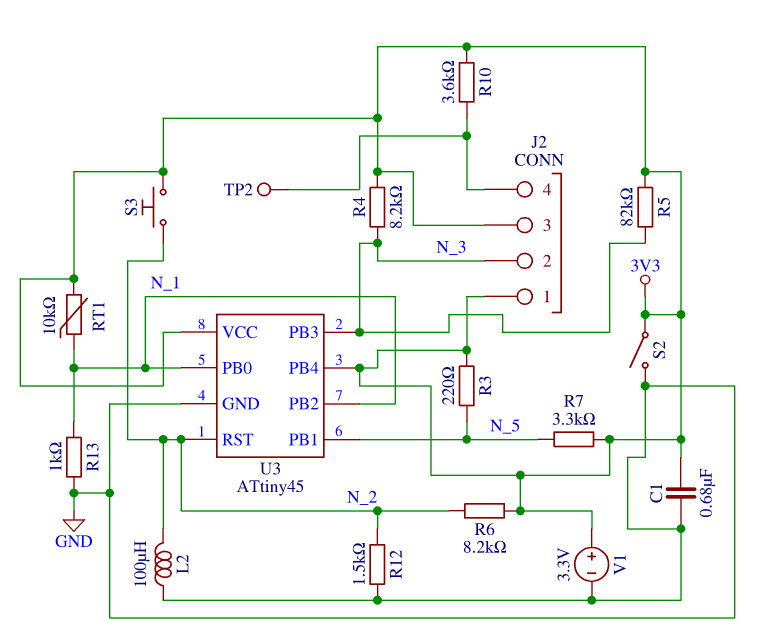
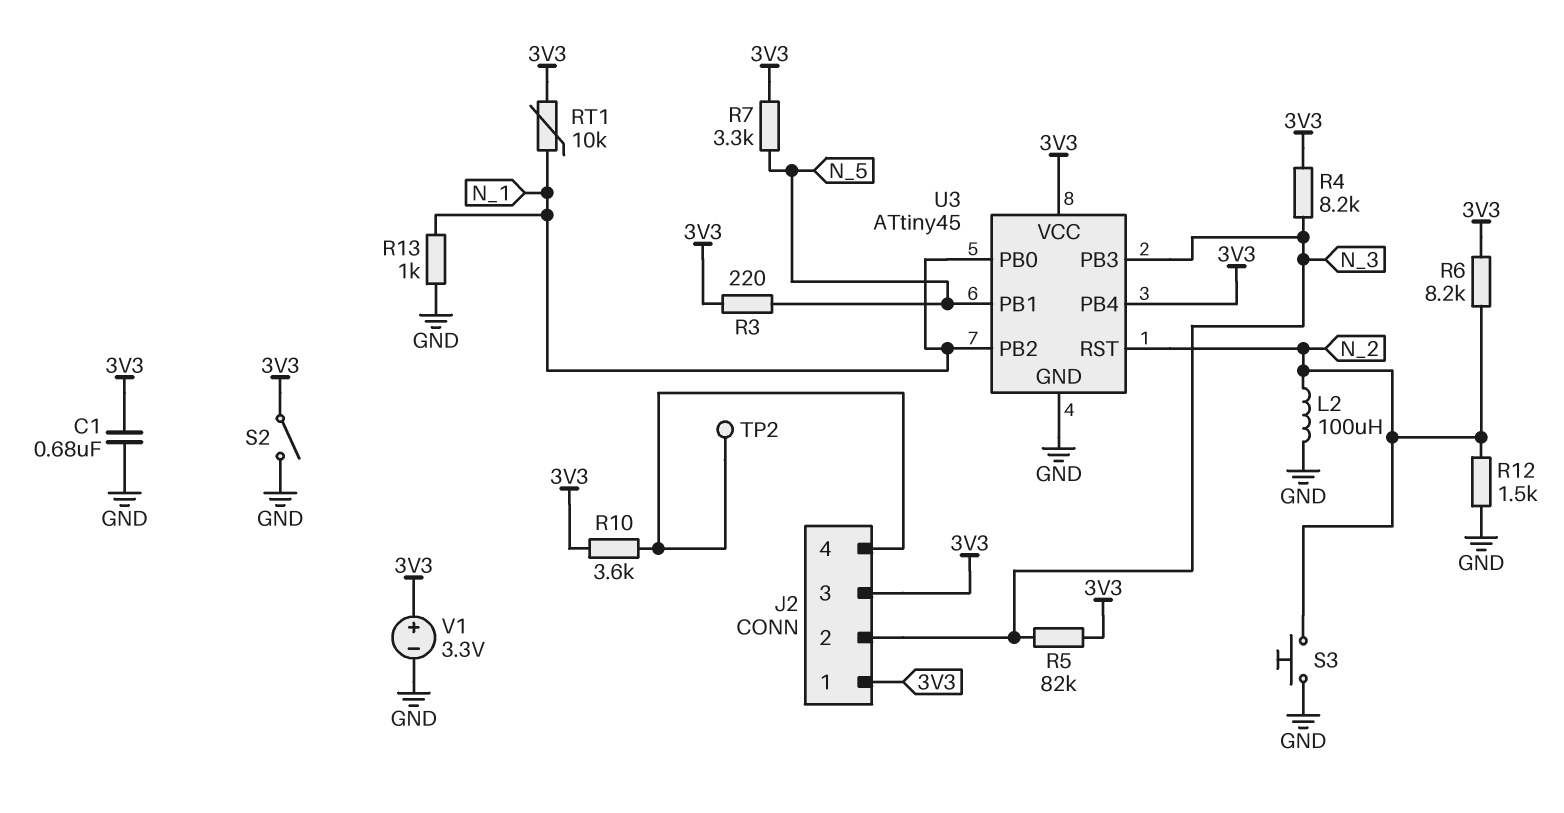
S3: button (3V3, N_2) -> button (GND, N_2)

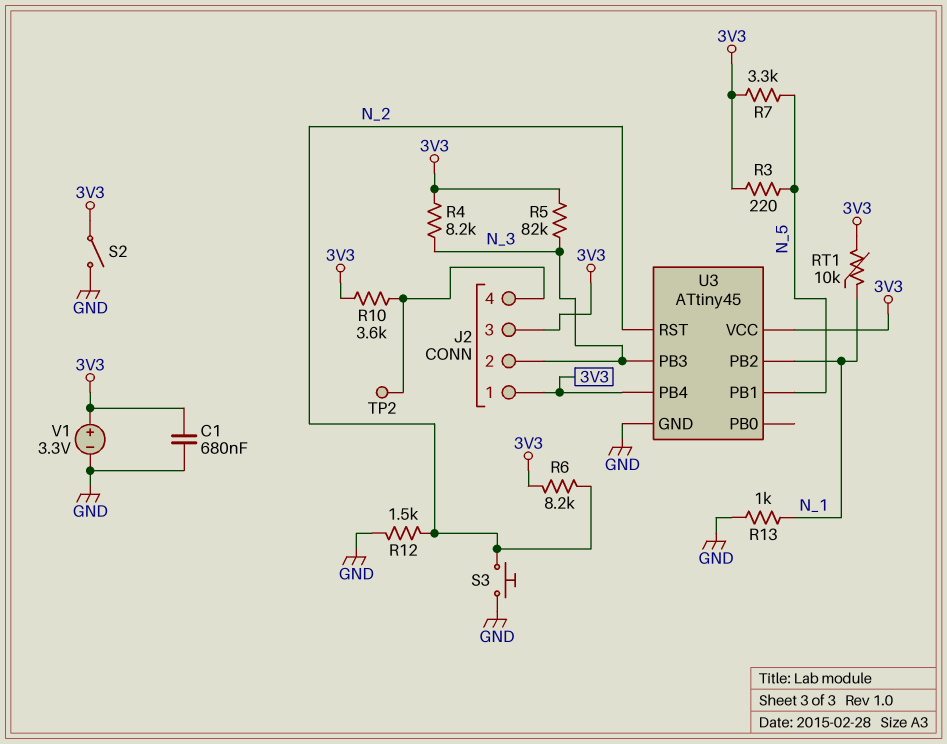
L2: 100uH (GND, N_2) -> none
U3 pin PB0: N_1 -> none

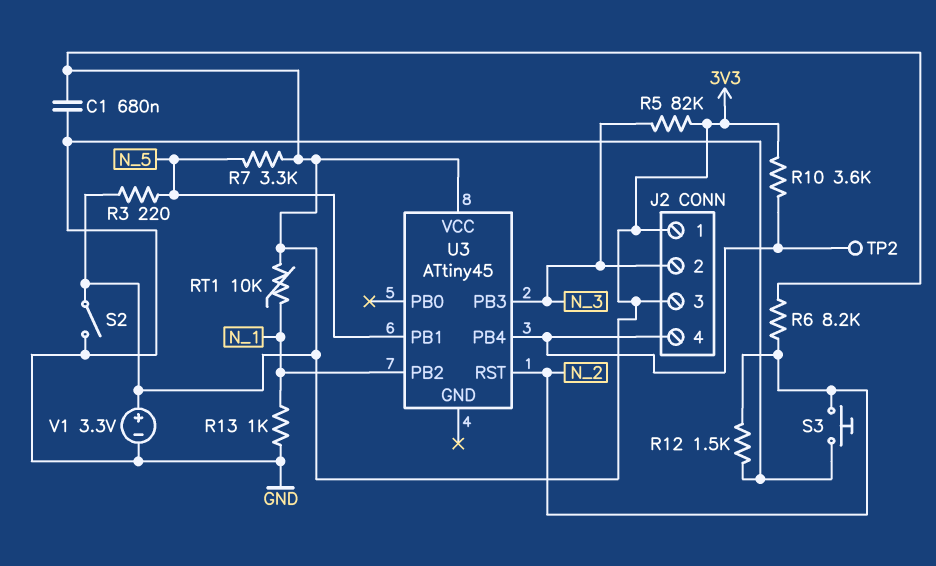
R4: 8.2k (3V3, N_3) -> none
U3 pin GND: GND -> none
U3 pin PB4: 3V3 -> J2/4

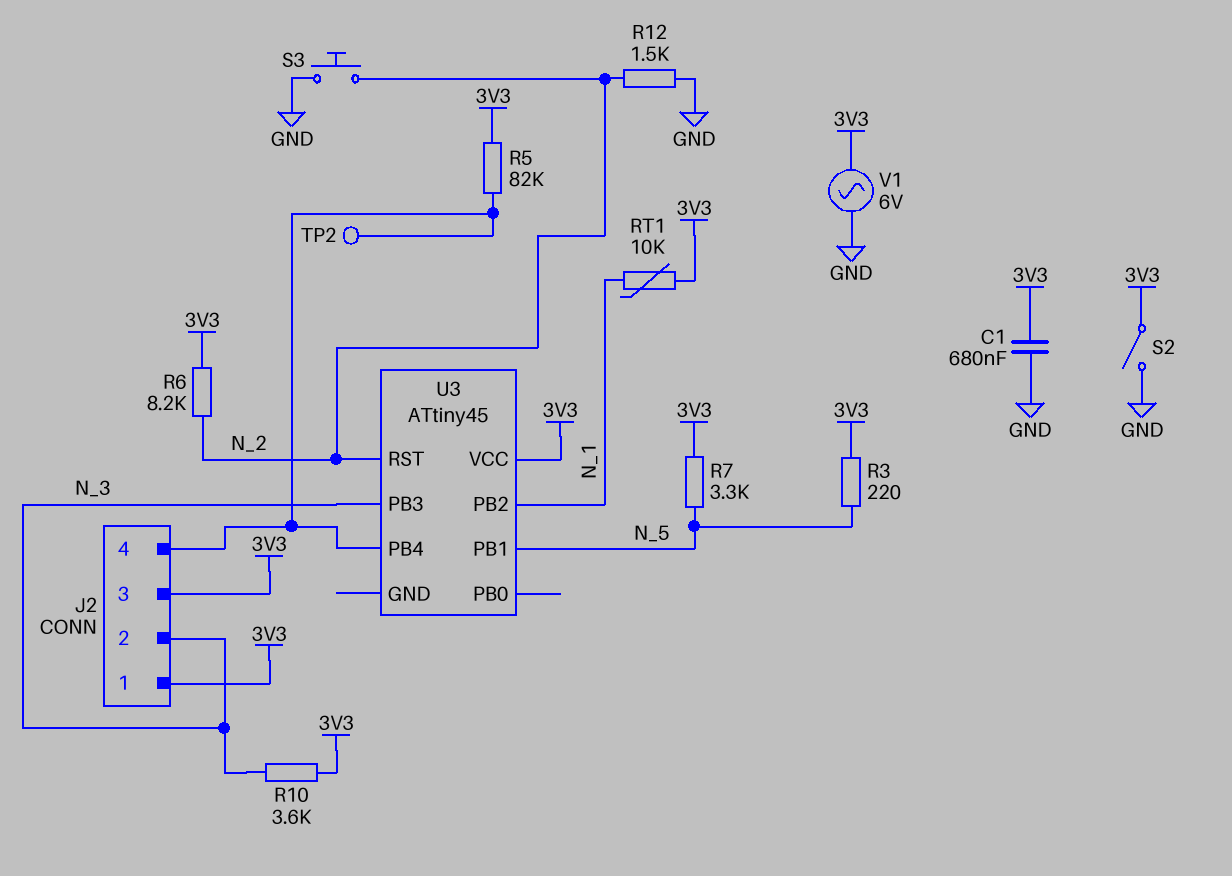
R5: 82k (3V3, N_3) -> 82k (3V3, J2/4)
R10: 3.6k (3V3, J2/4) -> 3.6k (3V3, N_3)
R13: 1k (GND, N_1) -> none
V1: 3.3V (plus 3V3, minus GND) -> AC 6V (3V3, GND)

